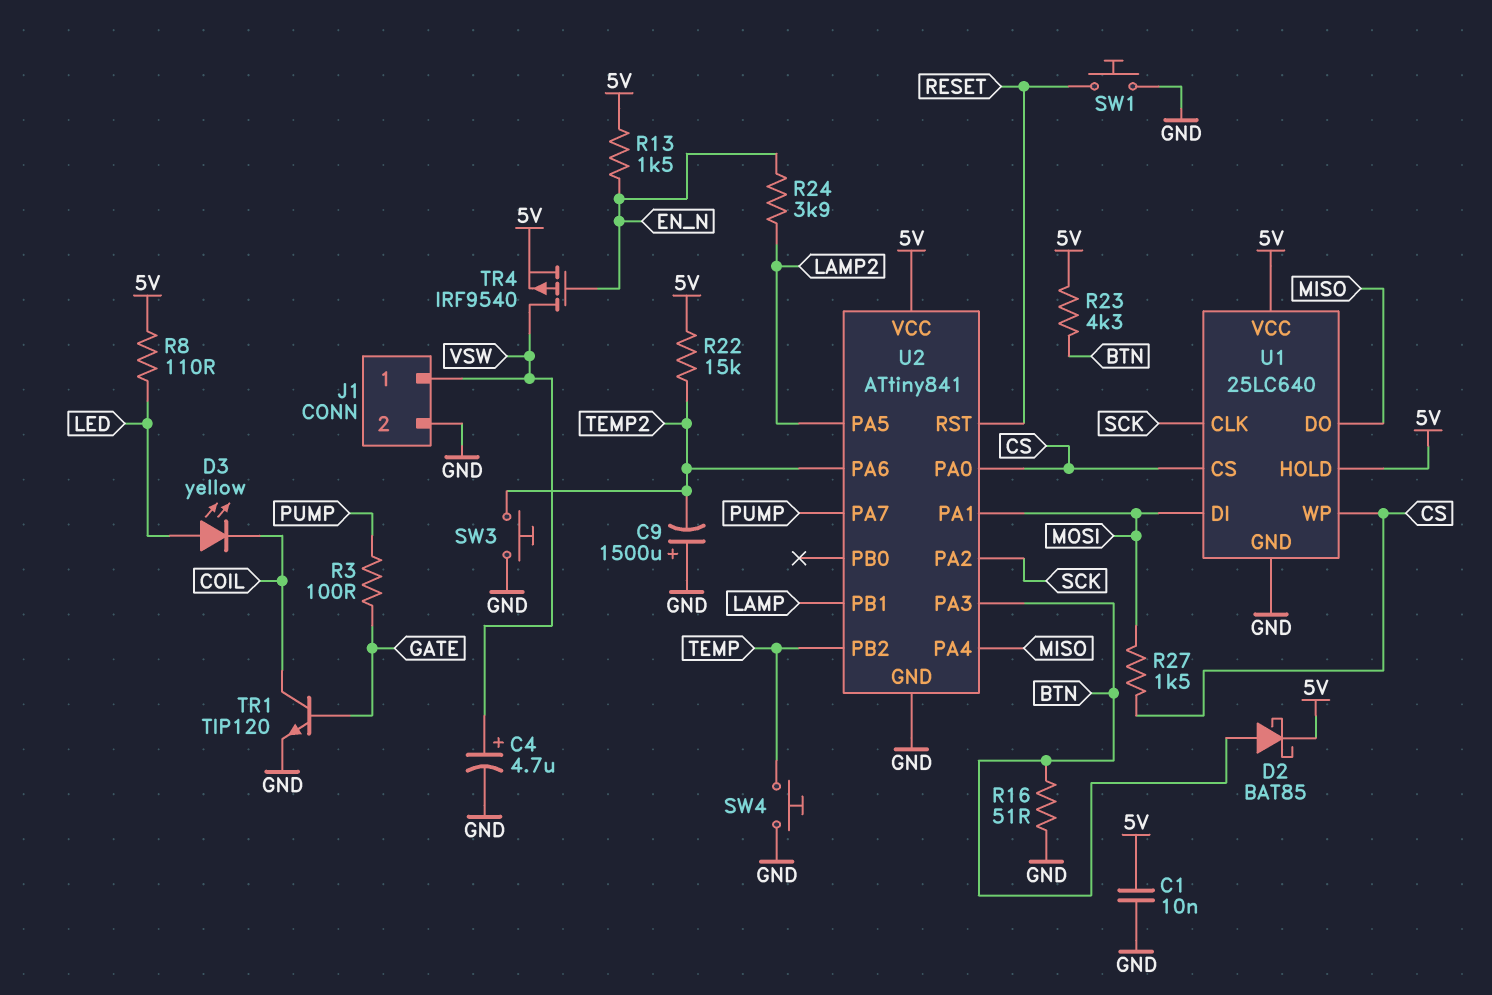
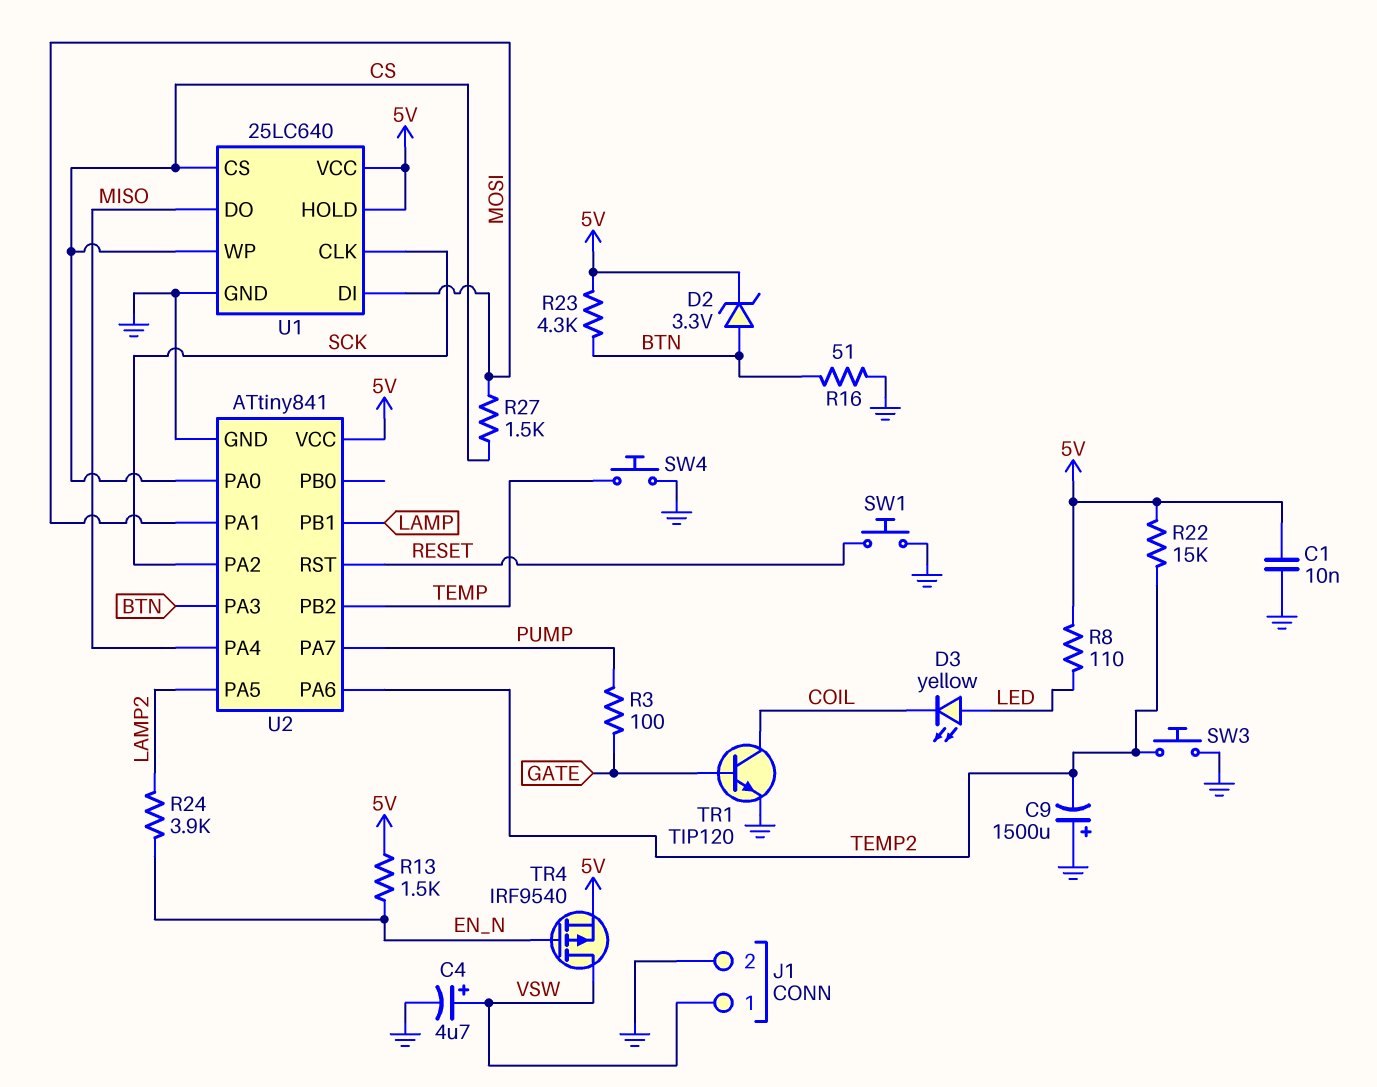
D2: schottky BAT85 (A BTN, K 5V) -> zener 3.3V (A BTN, K 5V)

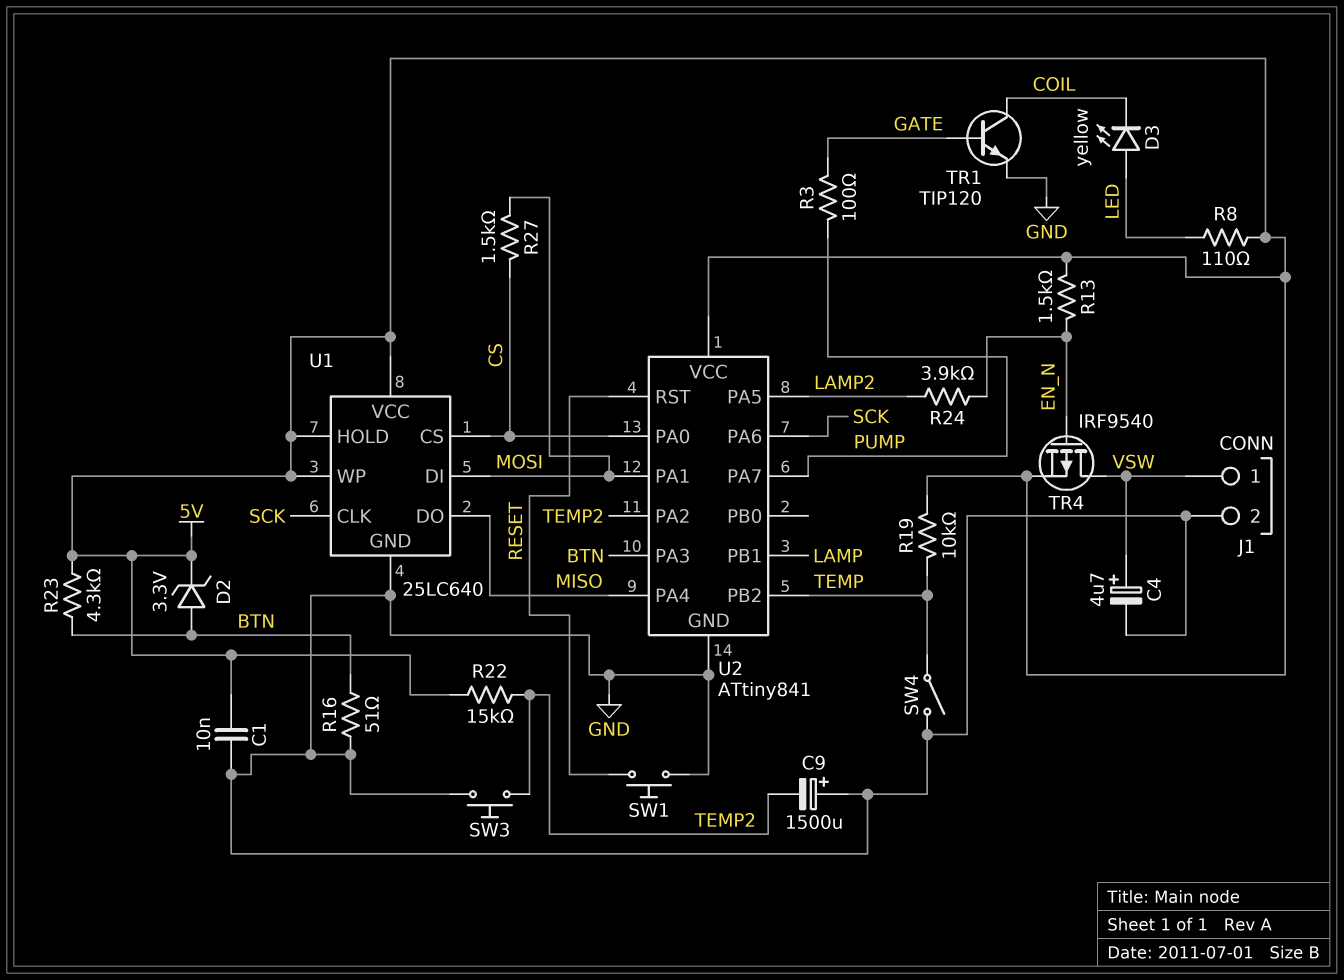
R19: none -> 10k (5V, TEMP)
SW4: button (GND, TEMP) -> switch (GND, TEMP)
U1 pin WP: CS -> 5V
U2 pin PA2: SCK -> TEMP2
U2 pin PA6: TEMP2 -> SCK

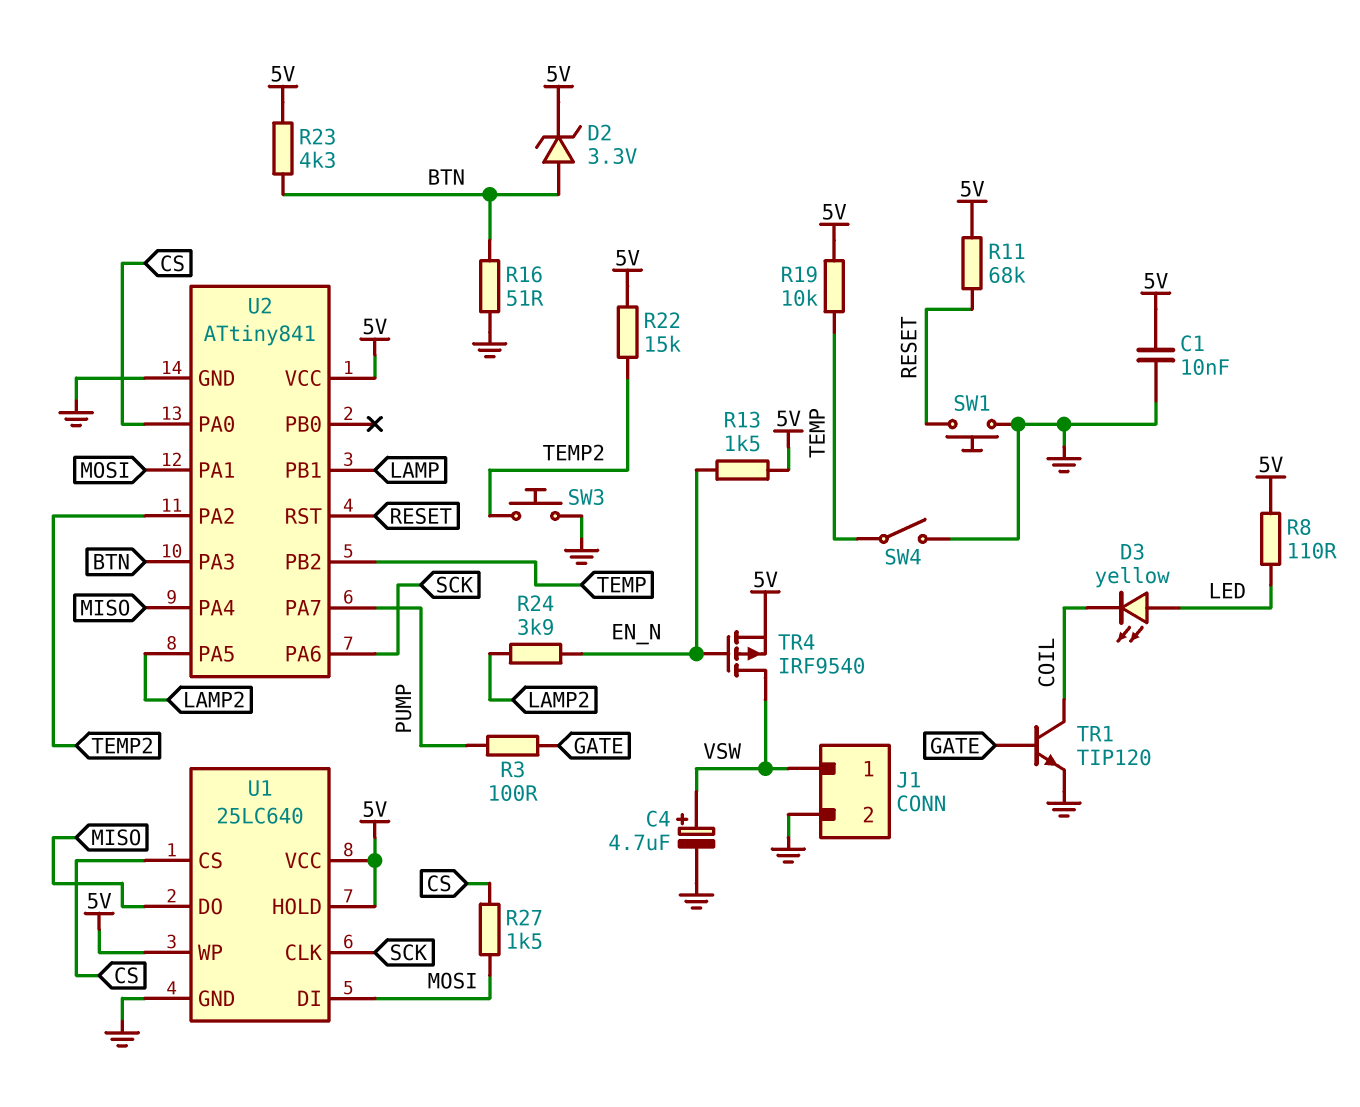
C9: 1500uF (plus GND, minus TEMP2) -> none
R11: none -> 68k (5V, RESET)

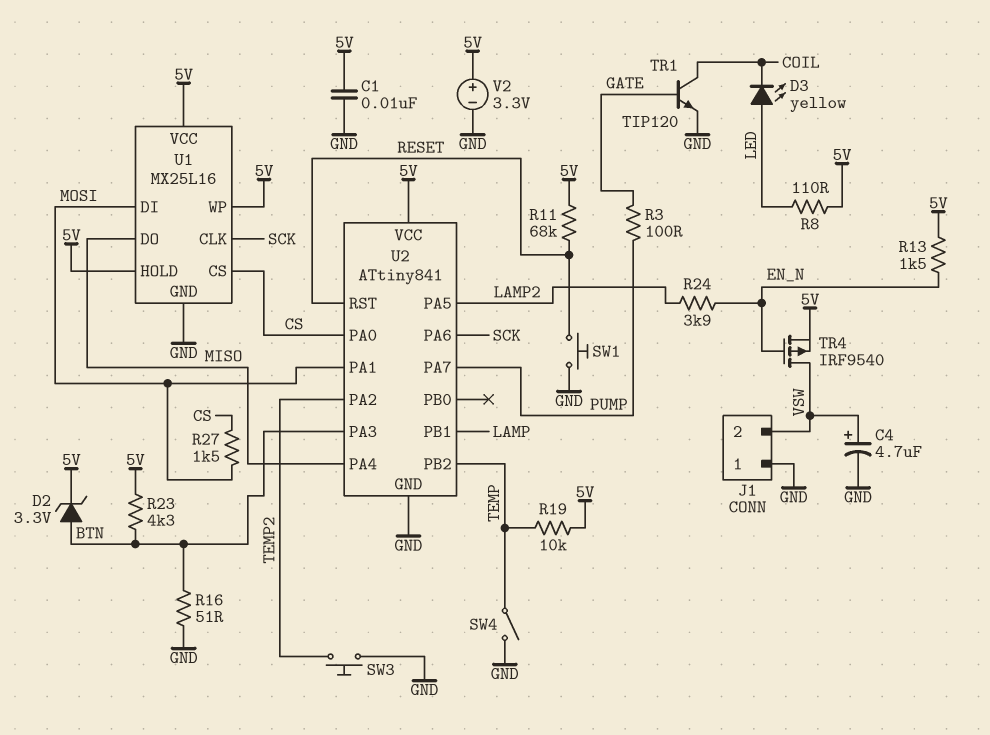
J1 pin 1: VSW -> GND
J1 pin 2: GND -> VSW
R22: 15k (5V, TEMP2) -> none
U1: 25LC640 -> MX25L16
V2: none -> 3.3V (plus 5V, minus GND)

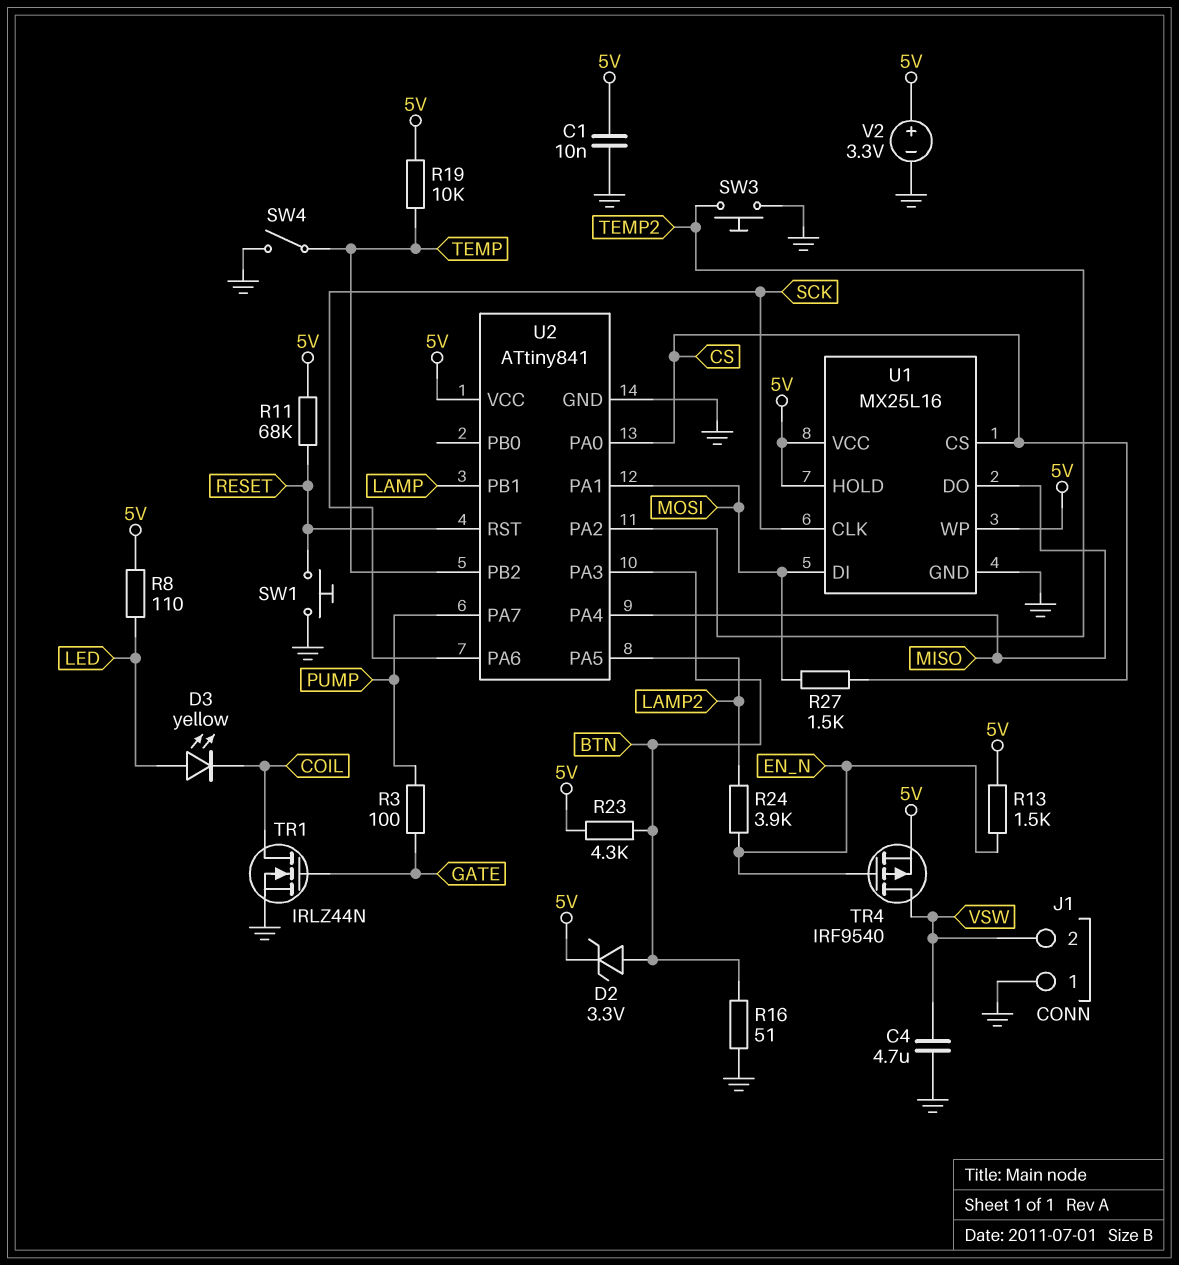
C4: 4.7uF (plus VSW, minus GND) -> 4.7uF (GND, VSW)
TR1: NPN TIP120 (B GATE, C COIL, E GND) -> NMOS IRLZ44N (G GATE, D COIL, S GND)

